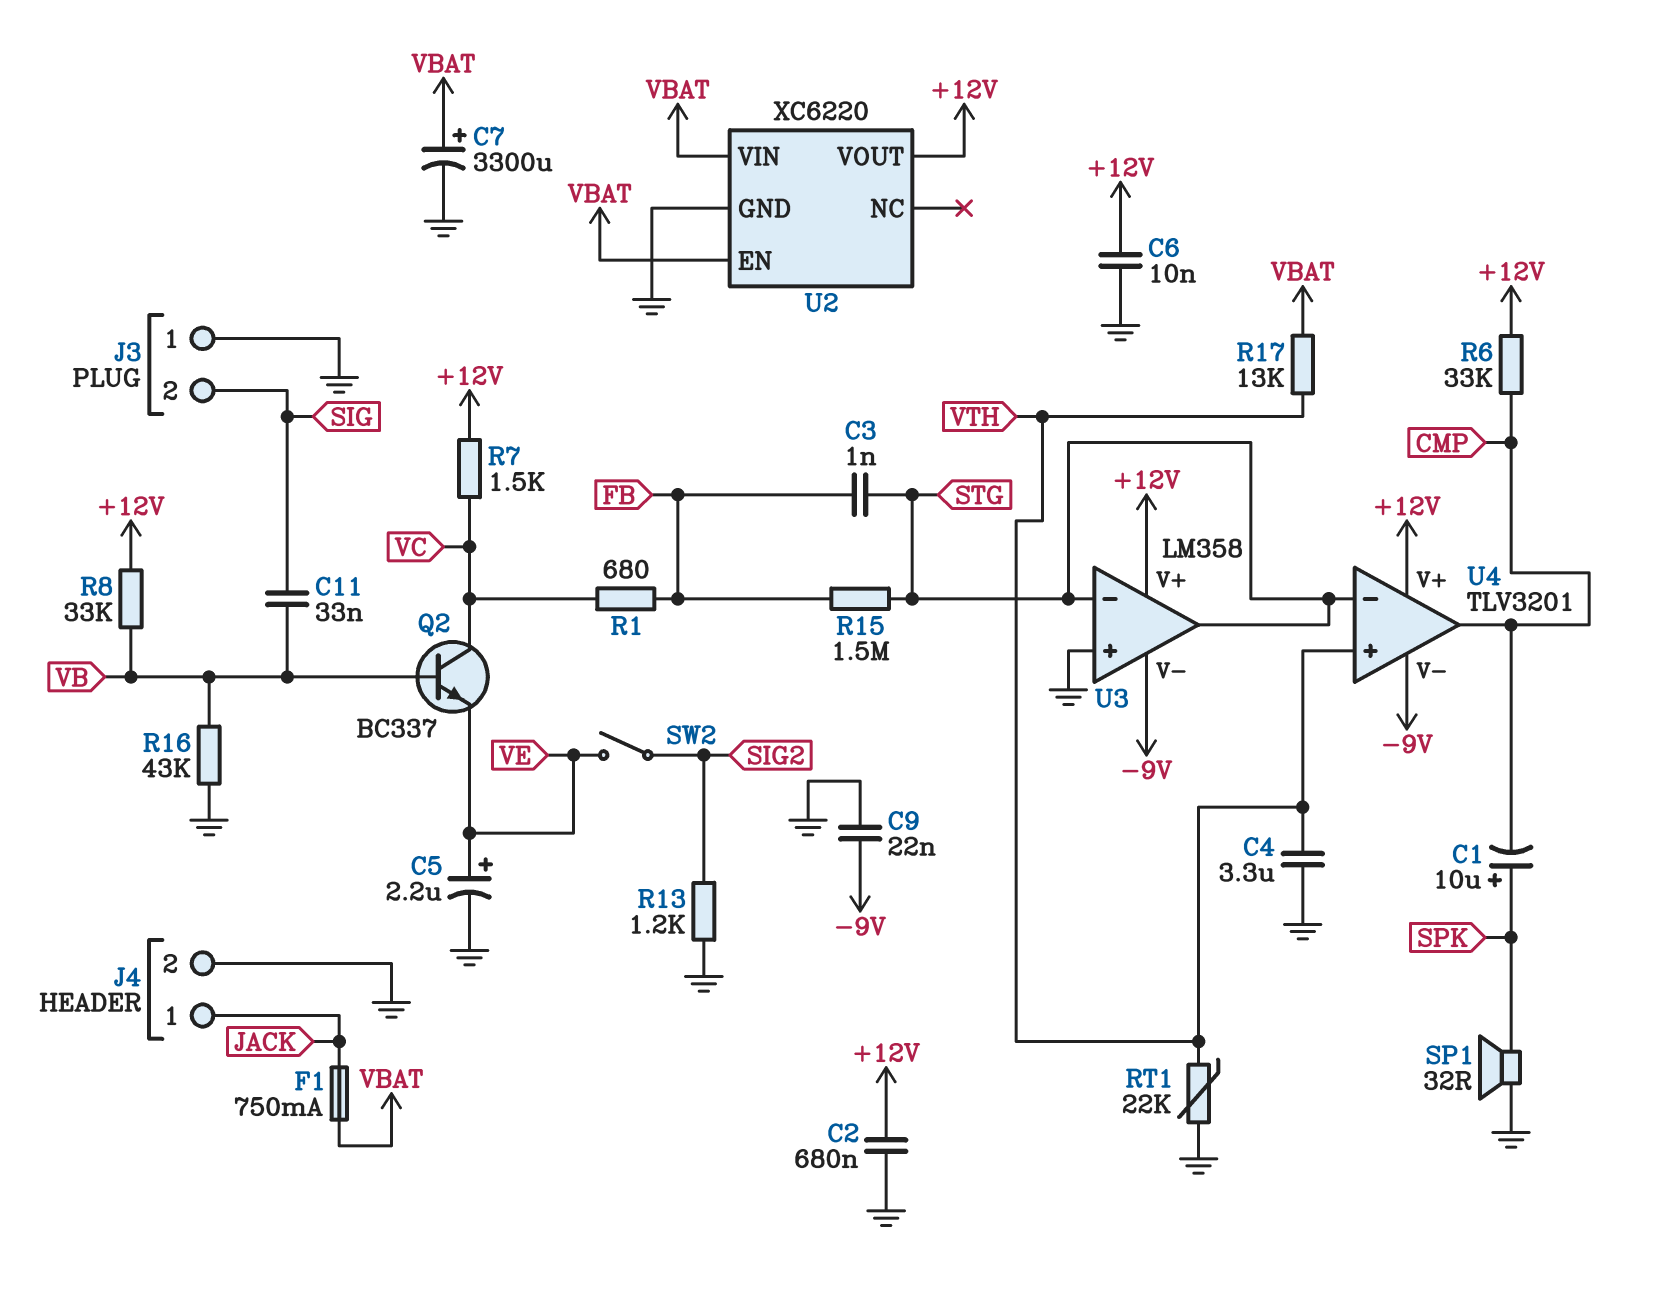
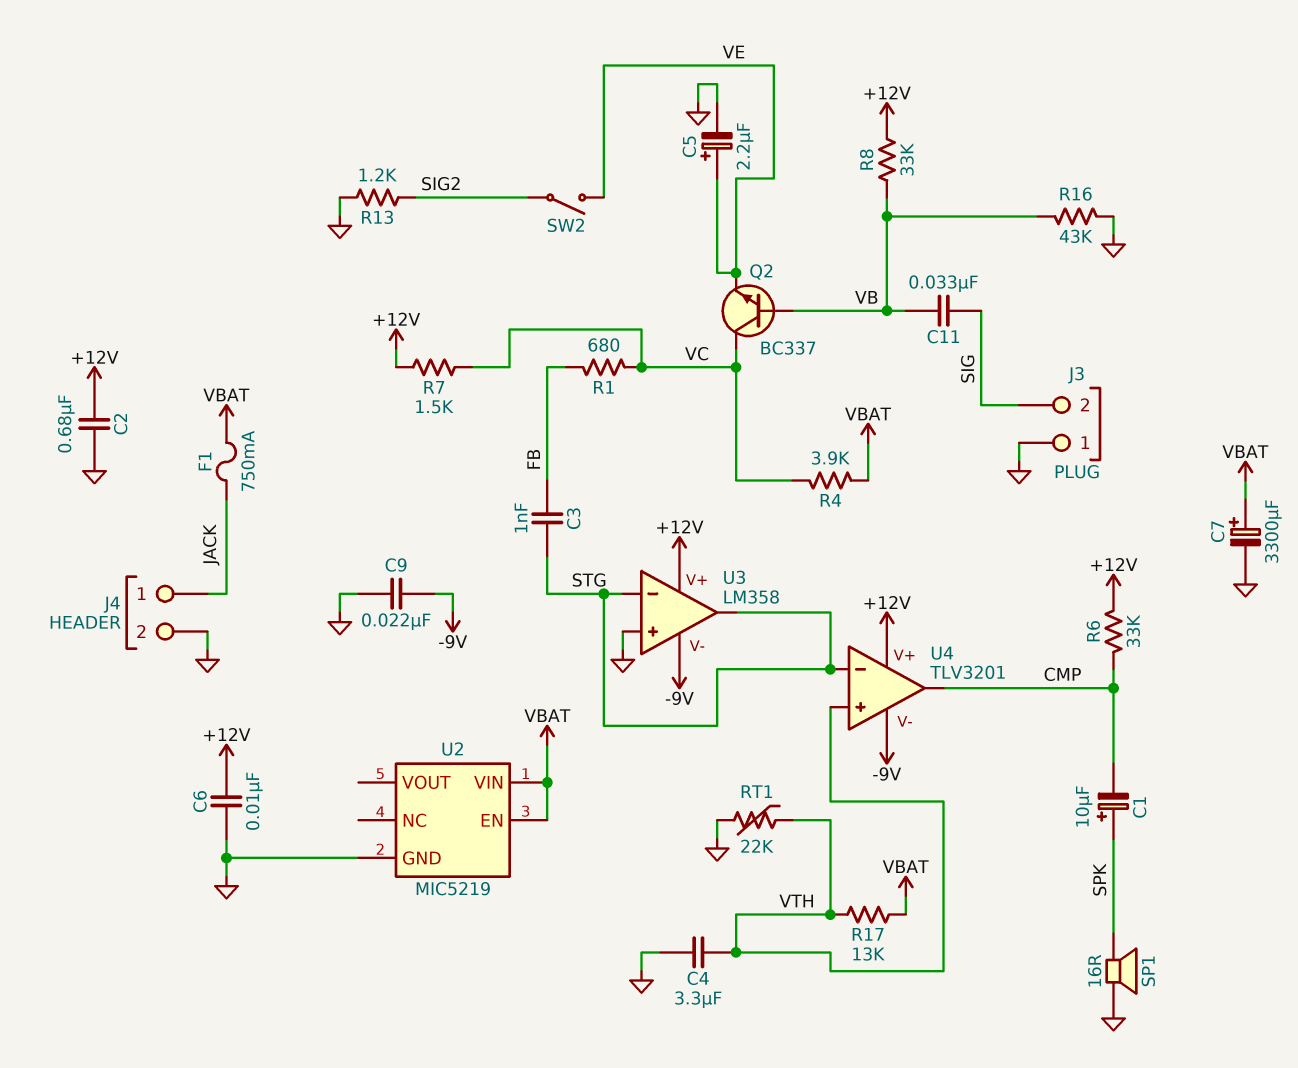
R4: none -> 3.9k (VBAT, VC)
R15: 1.5M (FB, STG) -> none
SP1: speaker 32R (GND, SPK) -> speaker 16R (GND, SPK)
U2: XC6220 -> MIC5219
U2 pin VOUT: +12V -> none

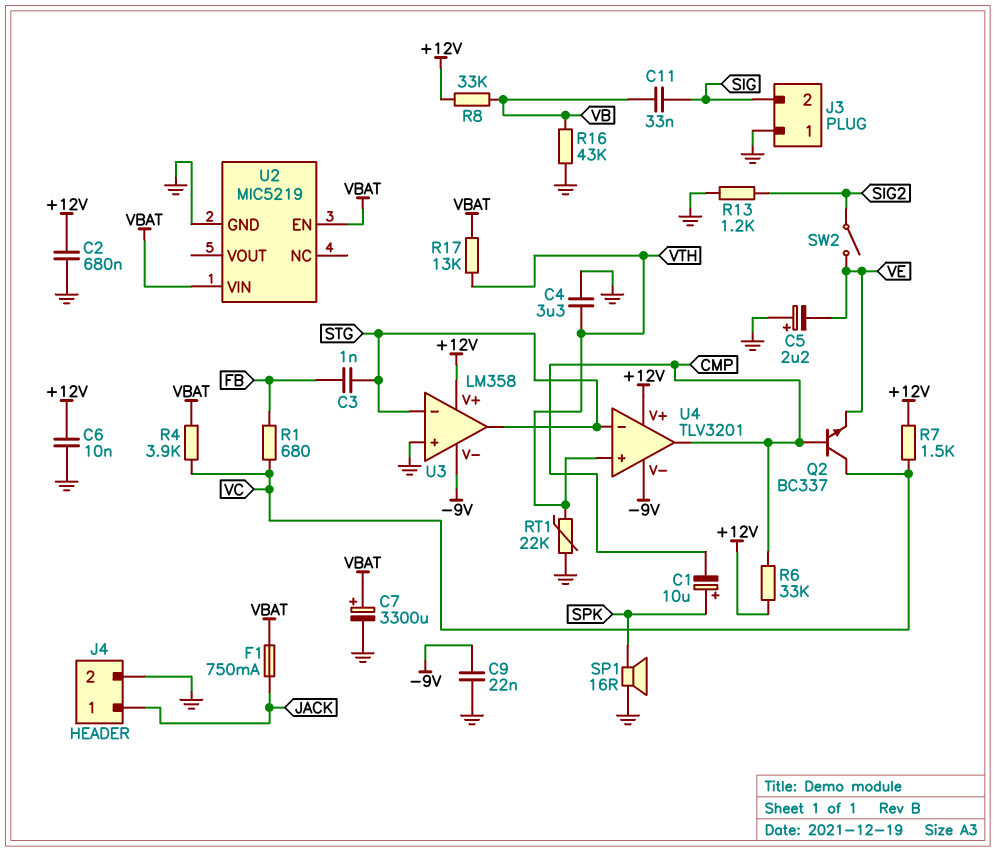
C5: 2.2uF (plus VE, minus GND) -> 2.2uF (plus GND, minus VE)
Q2: NPN BC337 (B VB, C VC, E VE) -> NPN BC337 (B CMP, C VC, E VE)

